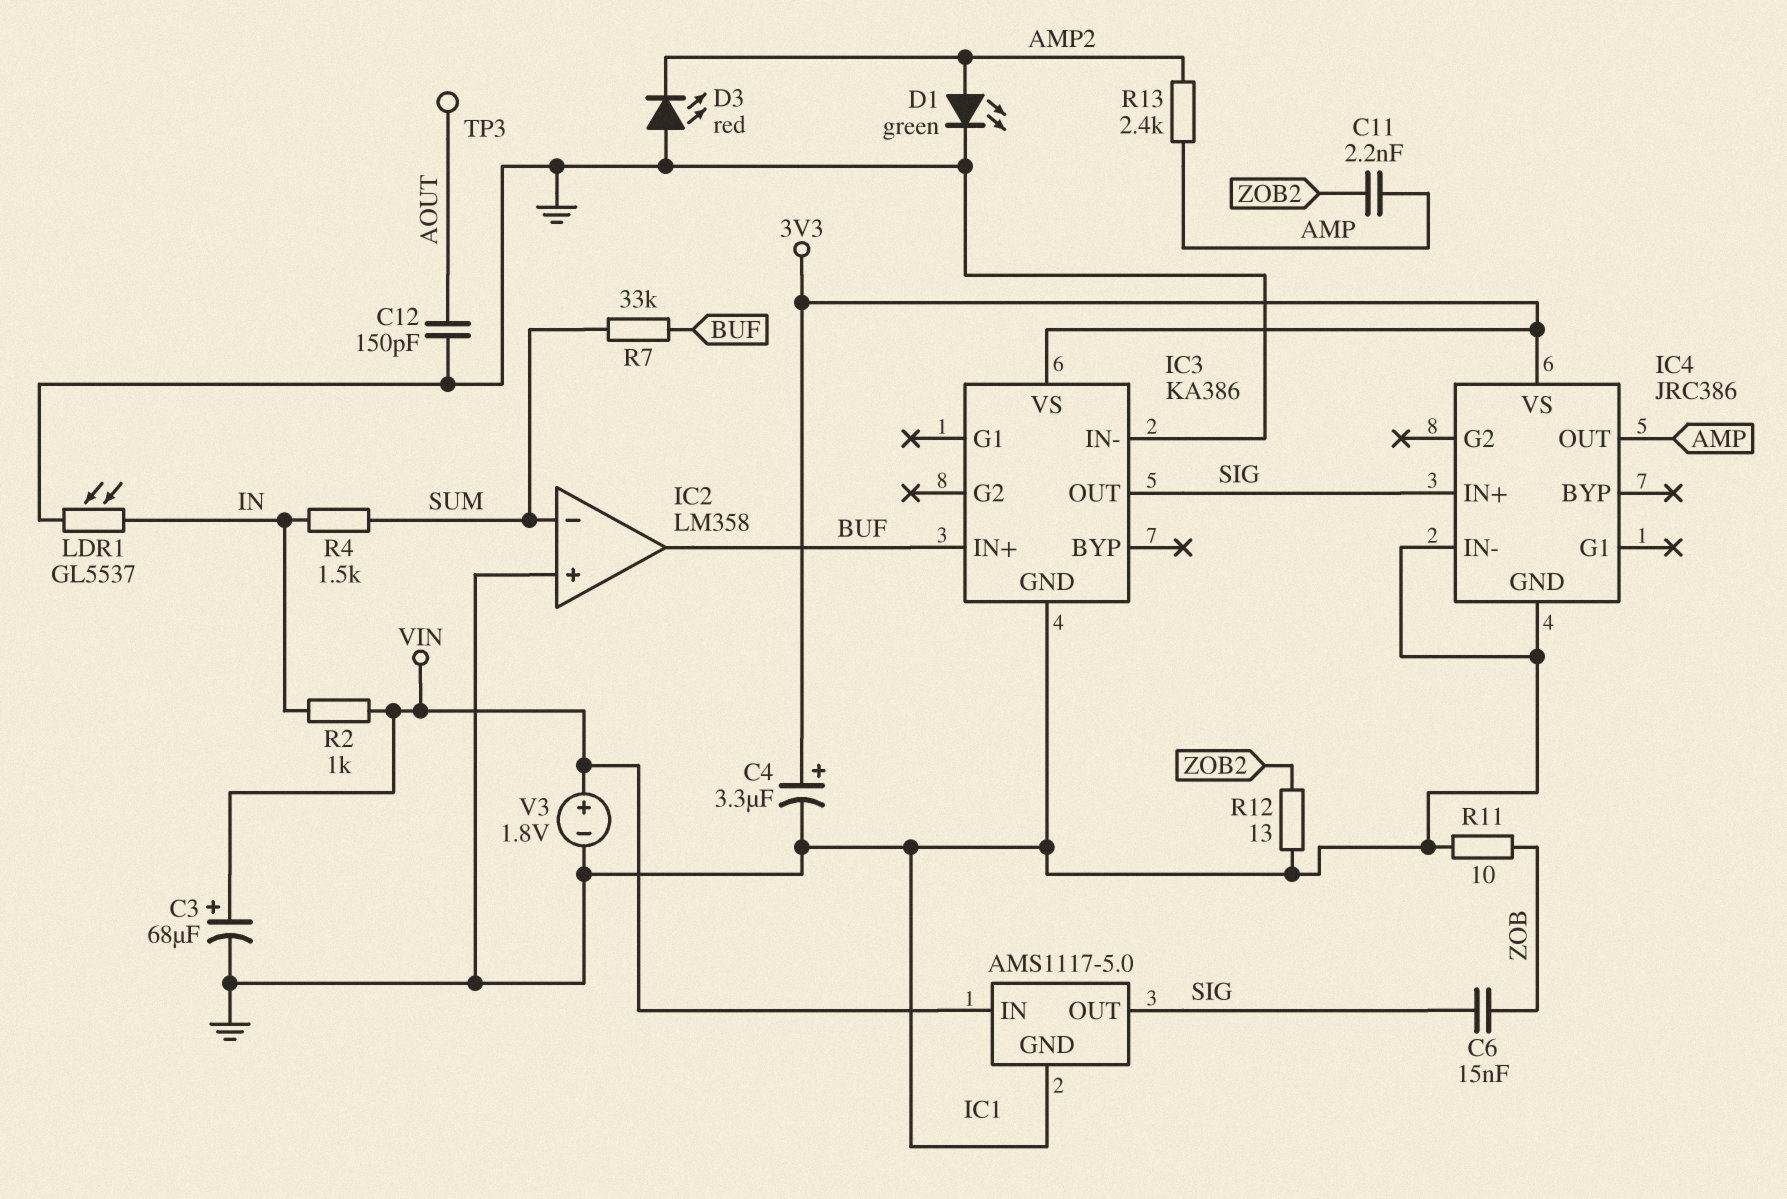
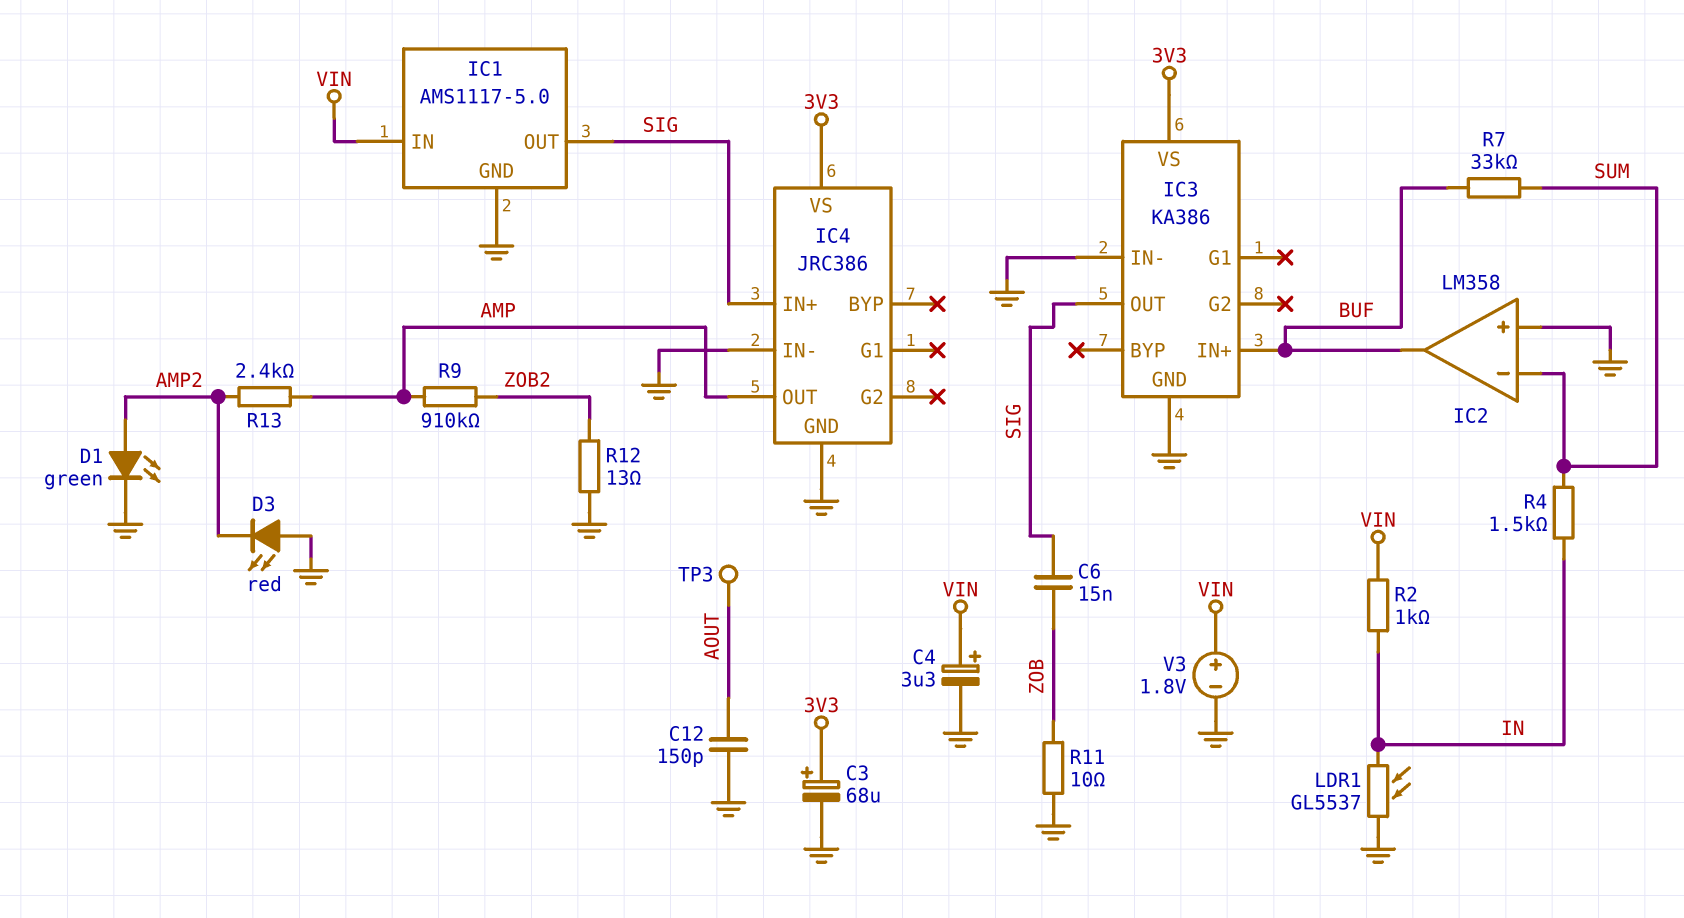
C3: 68uF (plus VIN, minus GND) -> 68uF (plus 3V3, minus GND)
C4: 3.3uF (plus 3V3, minus GND) -> 3.3uF (plus VIN, minus GND)
C11: 2.2nF (AMP, ZOB2) -> none
R9: none -> 910k (AMP, ZOB2)

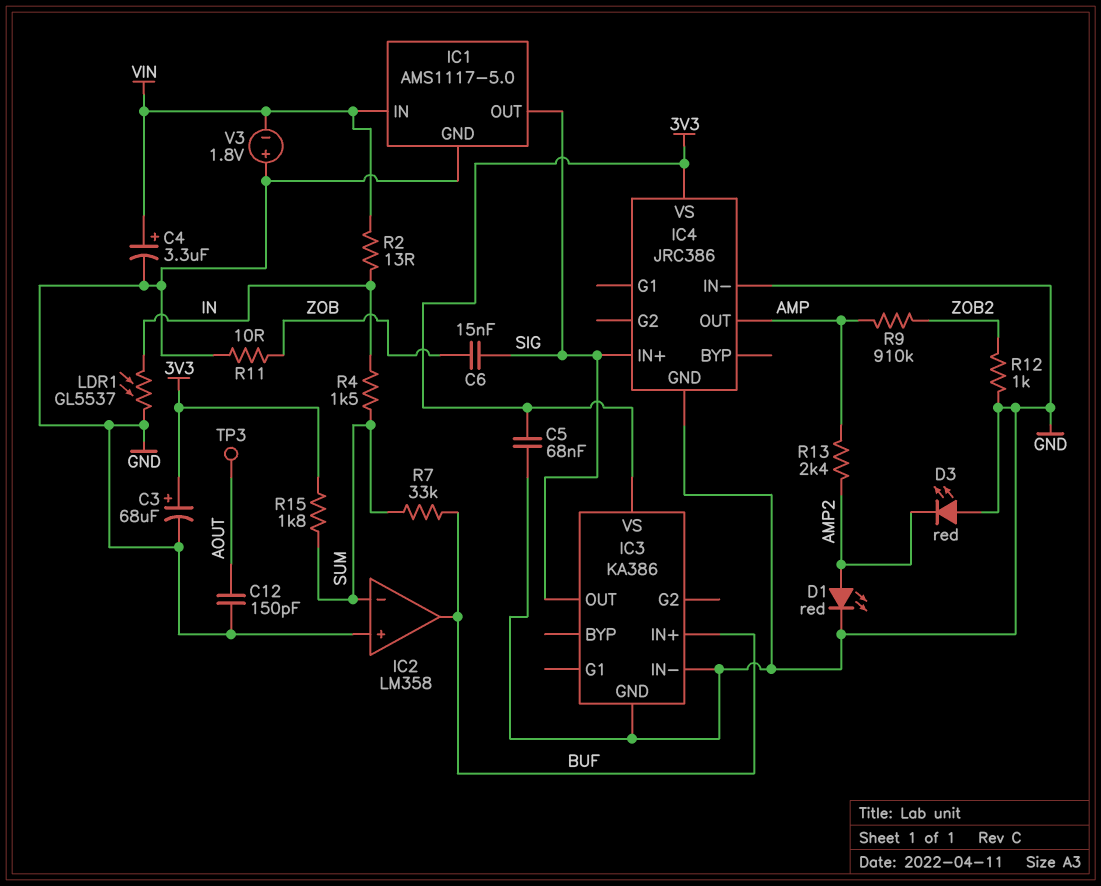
C5: none -> 68nF (3V3, GND)
D1: LED green (A AMP2, K GND) -> LED red (A AMP2, K GND)
R2: 1k (IN, VIN) -> 13 (IN, VIN)
R12: 13 (GND, ZOB2) -> 1k (GND, ZOB2)
R15: none -> 1.8k (3V3, SUM)
V3: 1.8V (plus VIN, minus GND) -> 1.8V (plus GND, minus VIN)

